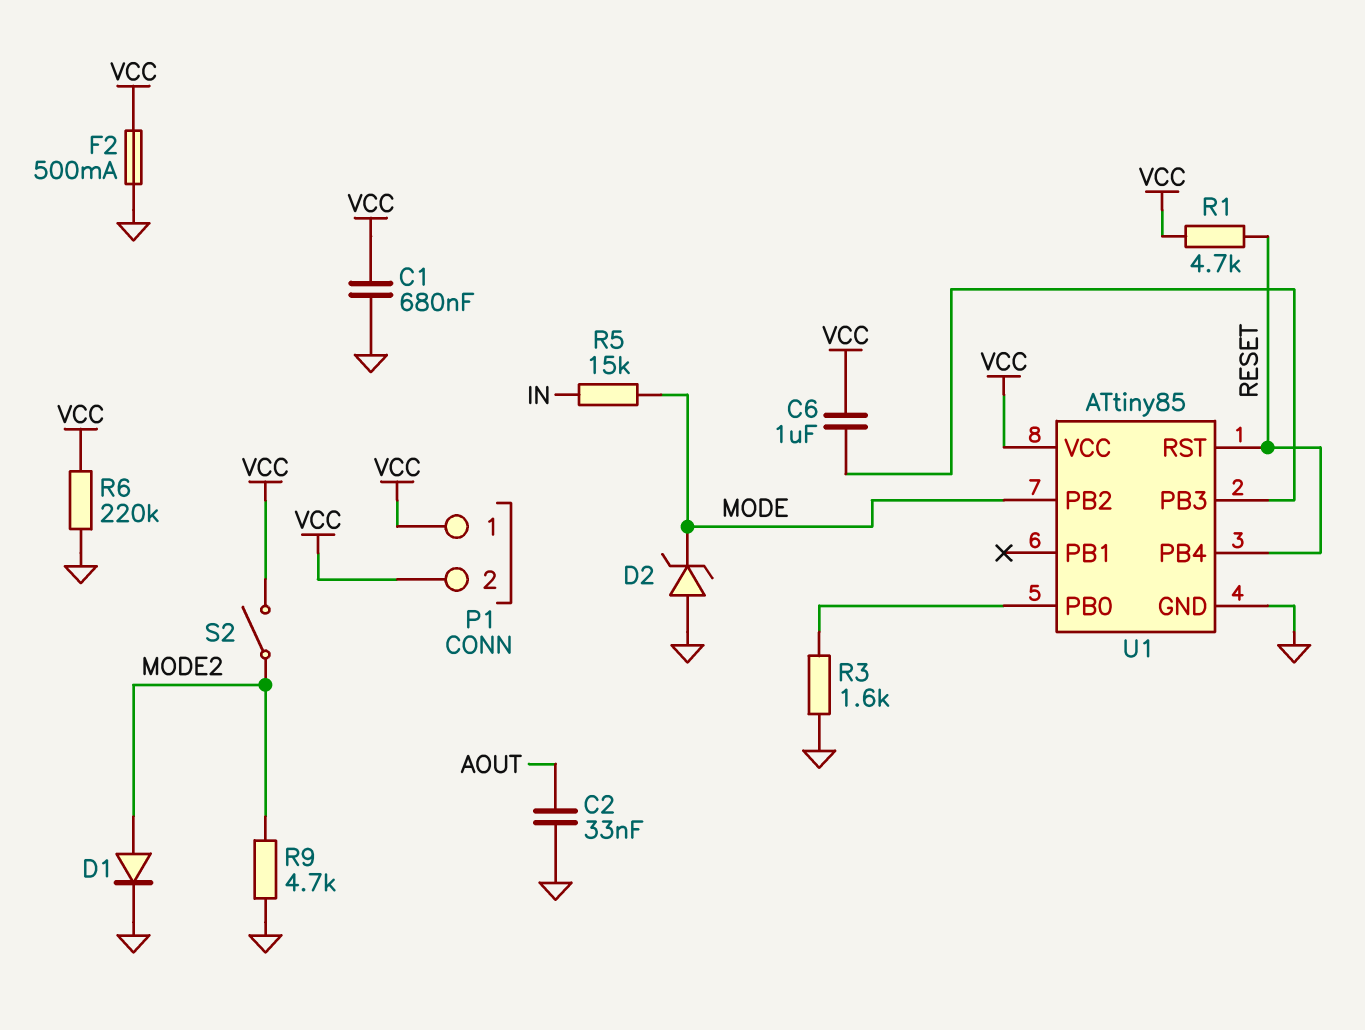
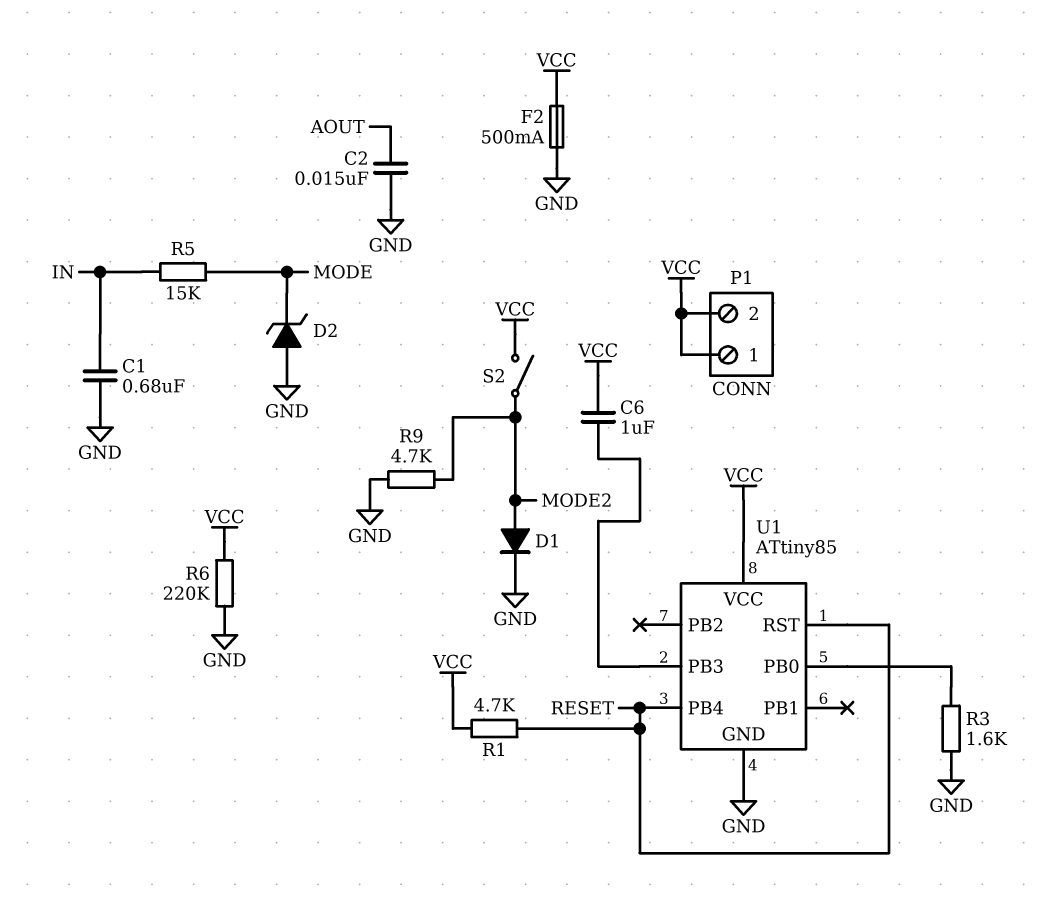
C1: 680nF (GND, VCC) -> 680nF (GND, IN)
C2: 33nF (AOUT, GND) -> 15nF (AOUT, GND)
U1 pin PB2: MODE -> none

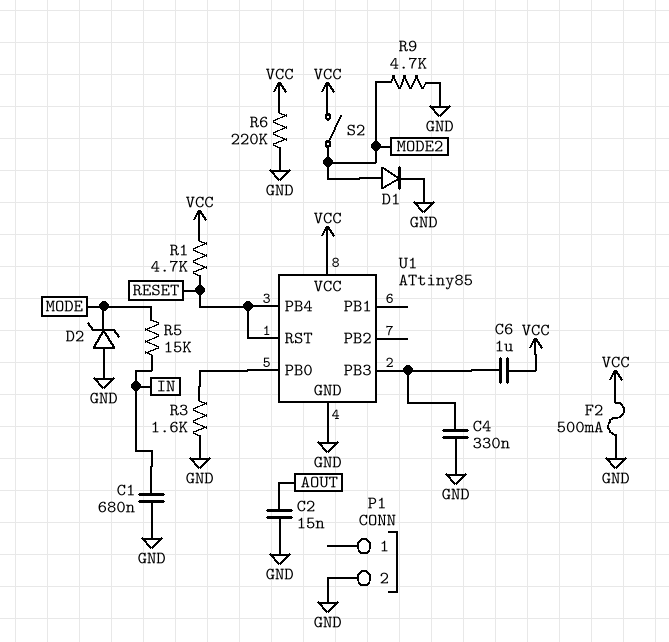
C4: none -> 330nF (GND, U1/PB3)
P1 pin 1: VCC -> none
P1 pin 2: VCC -> GND

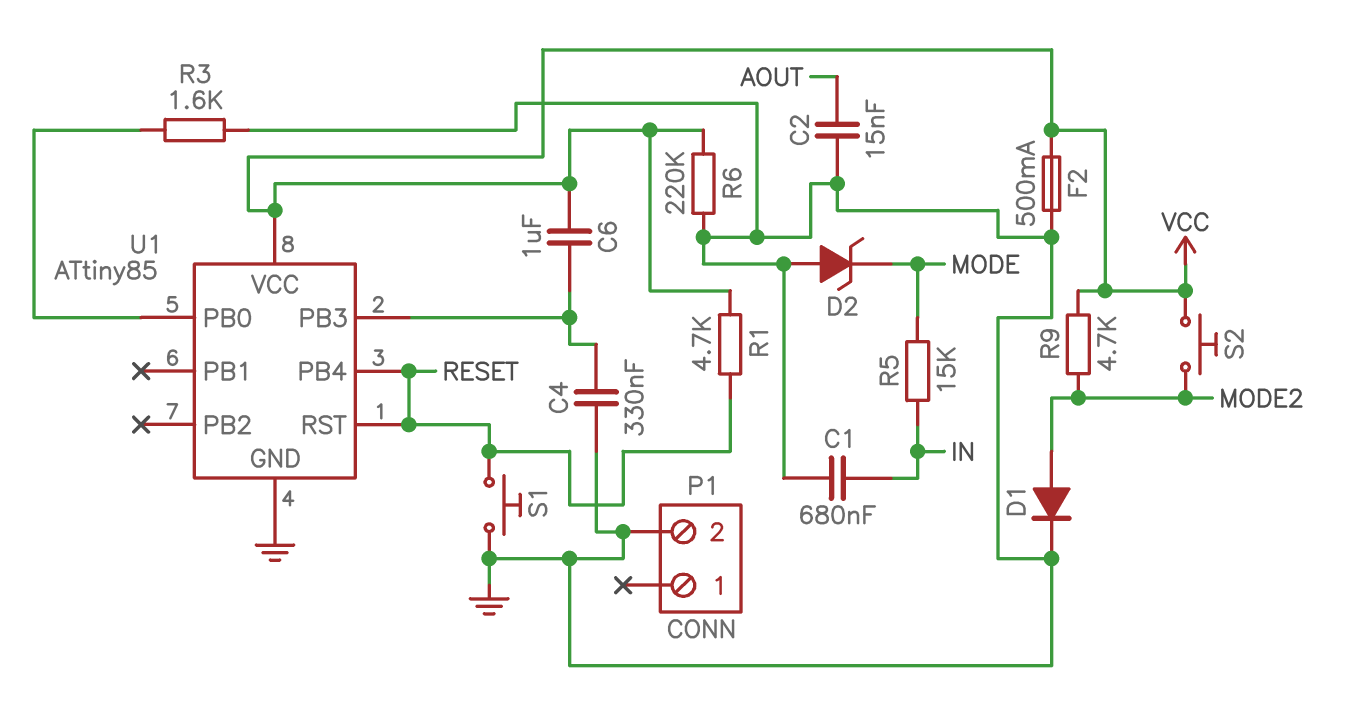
R9: 4.7k (GND, MODE2) -> 4.7k (MODE2, VCC)
S1: none -> button (GND, RESET)
S2: switch (MODE2, VCC) -> button (MODE2, VCC)

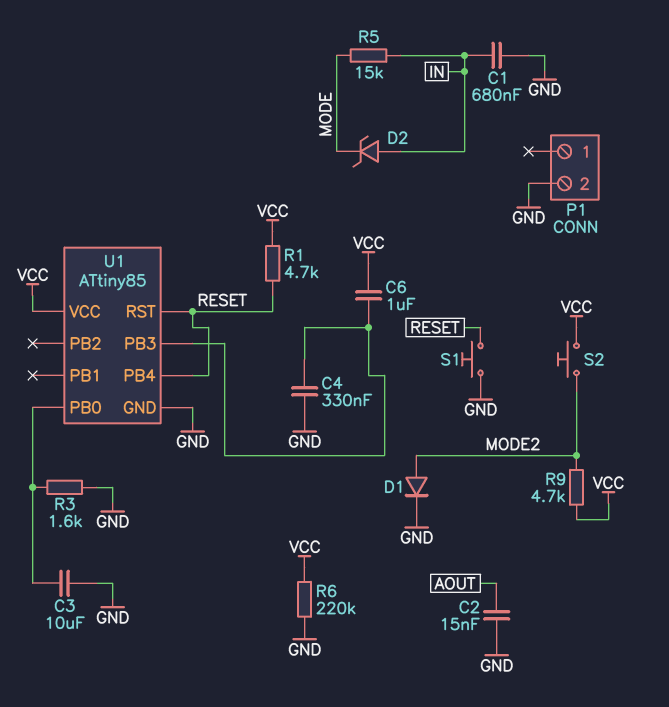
C3: none -> 10uF (GND, U1/PB0)
D2: zener (A GND, K MODE) -> zener (A IN, K MODE)
F2: 500mA (GND, VCC) -> none

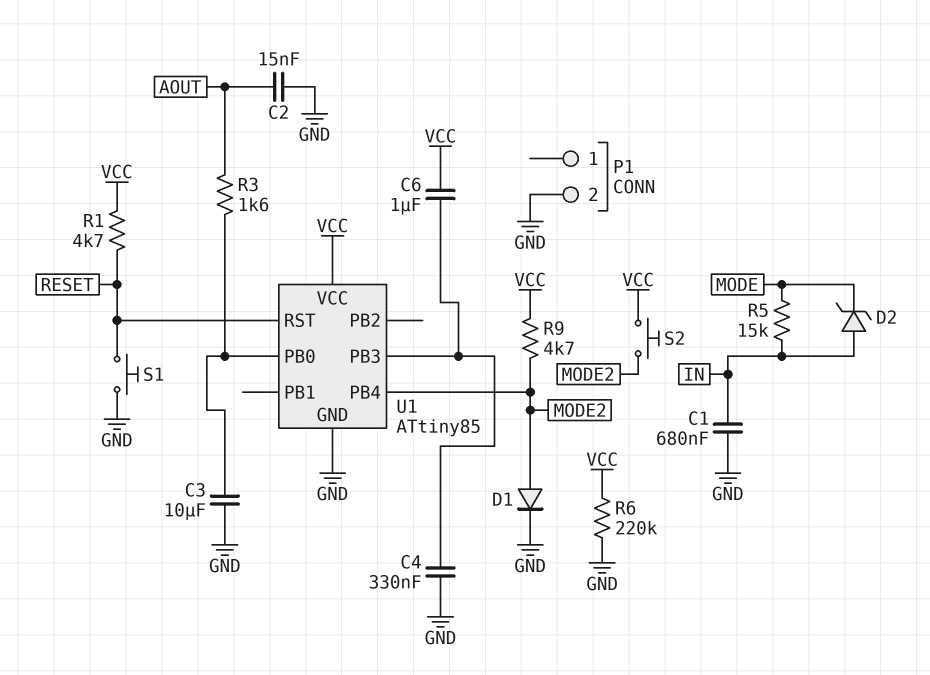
R3: 1.6k (GND, U1/PB0) -> 1.6k (AOUT, U1/PB0)
U1 pin PB4: RESET -> MODE2

